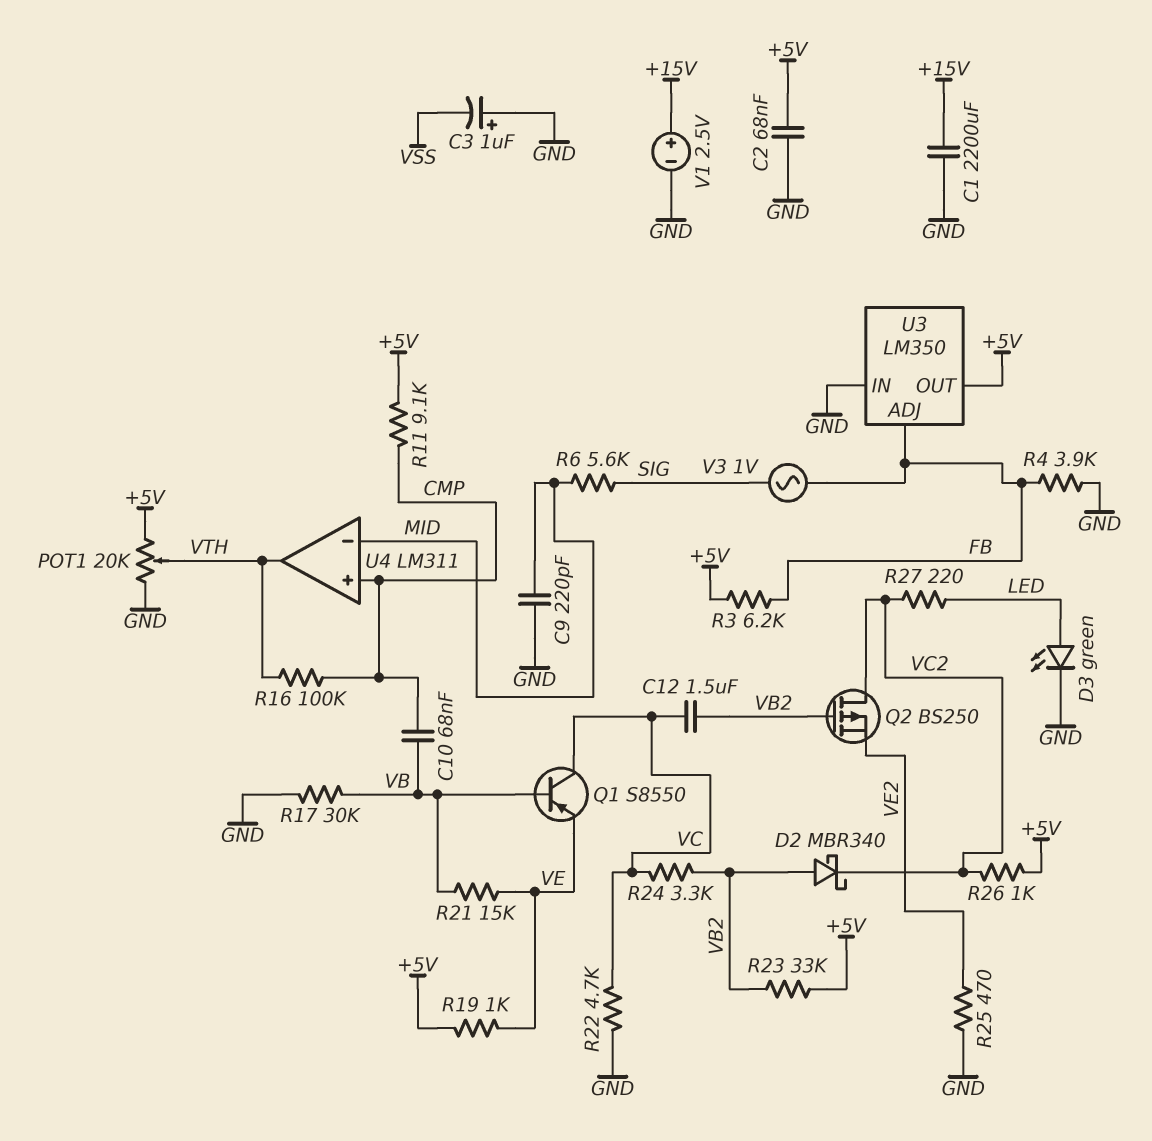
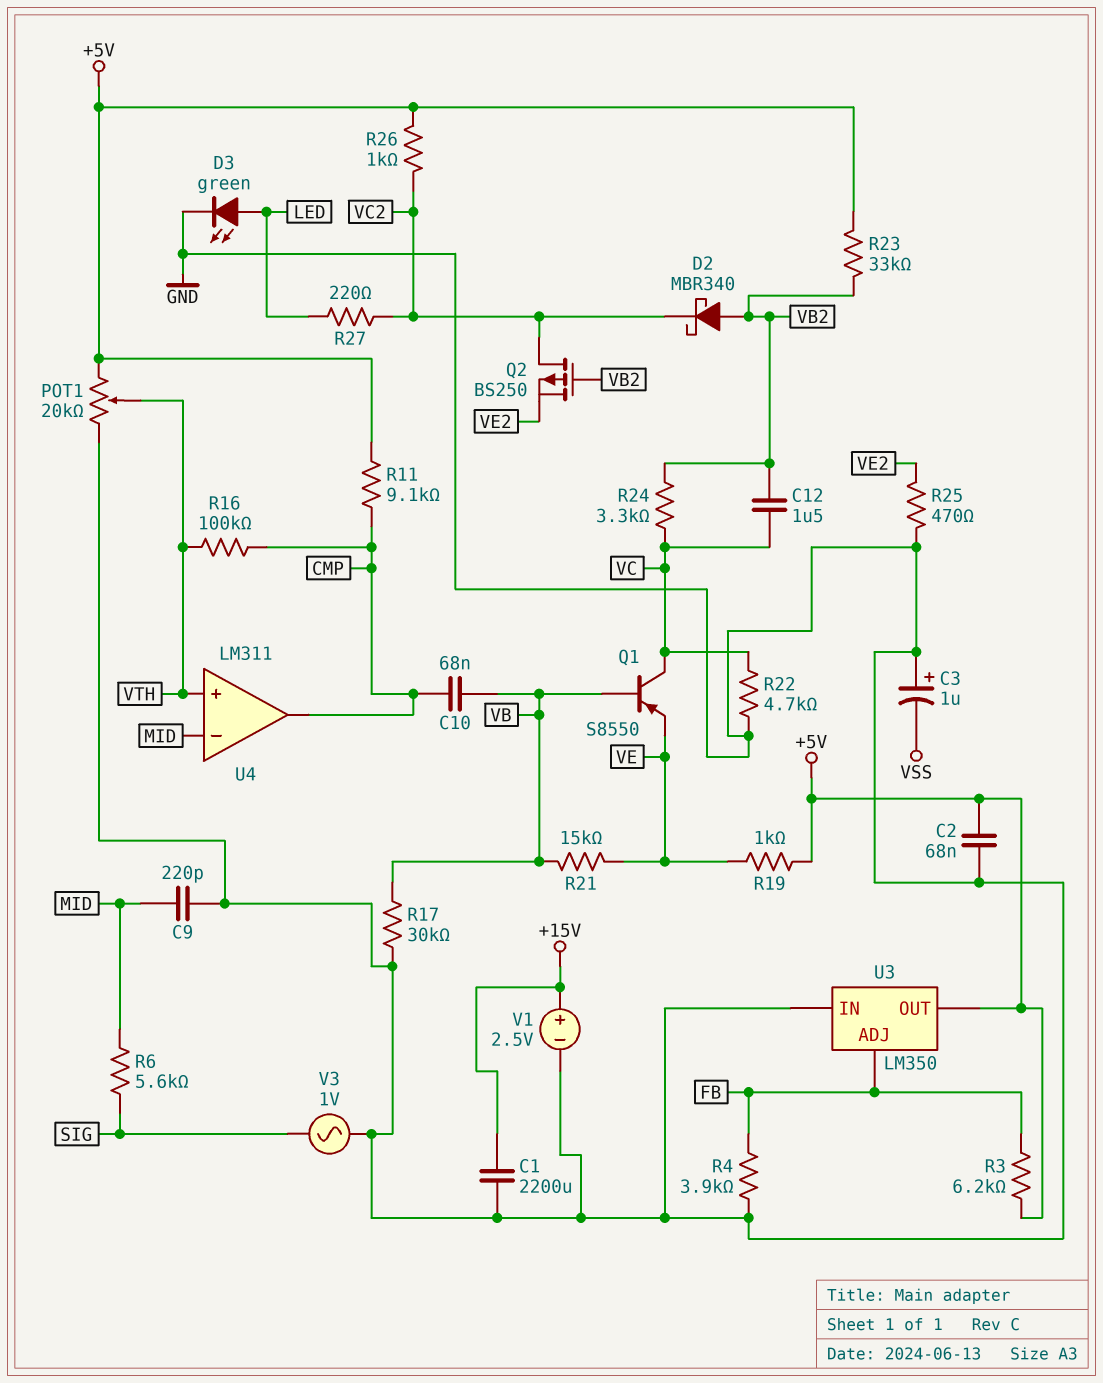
U4 pin in+: CMP -> VTH
U4 pin out: VTH -> CMP
V3: AC 1V (FB, SIG) -> AC 1V (GND, SIG)

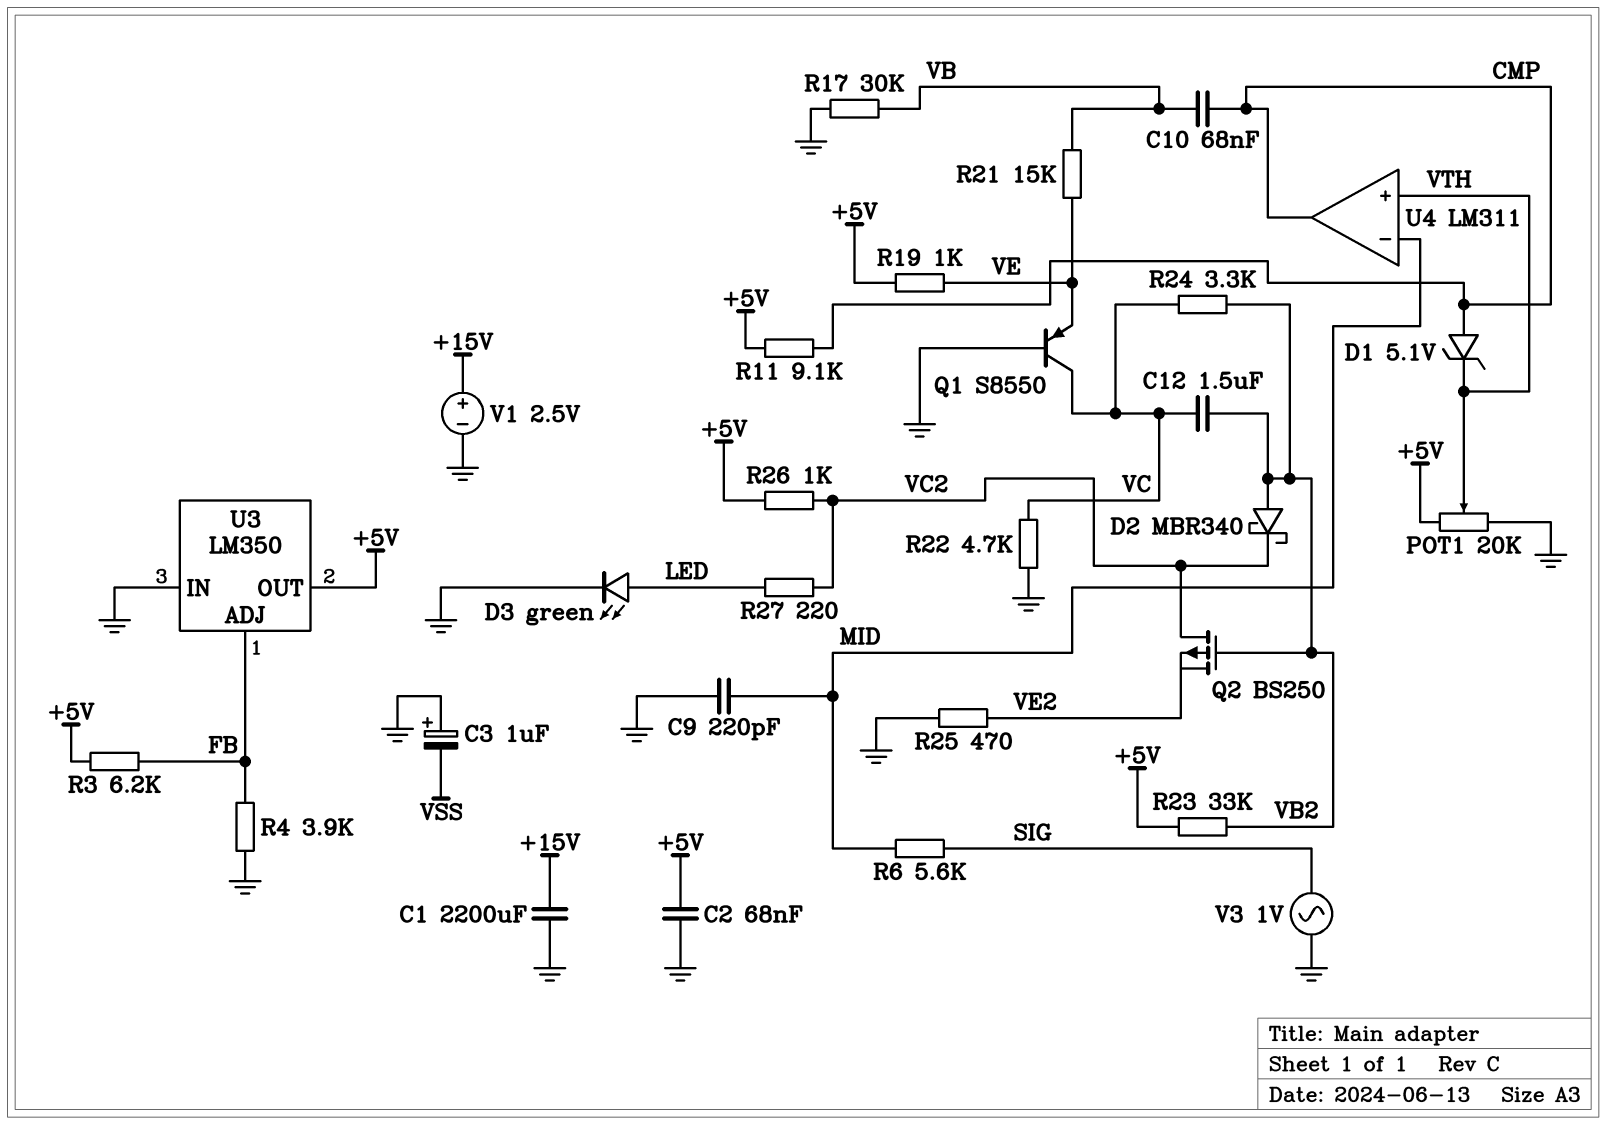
D1: none -> zener 5.1V (A CMP, K VTH)
Q1: PNP S8550 (B VB, C VC, E VE) -> PNP S8550 (B GND, C VC, E VE)
R16: 100k (CMP, VTH) -> none

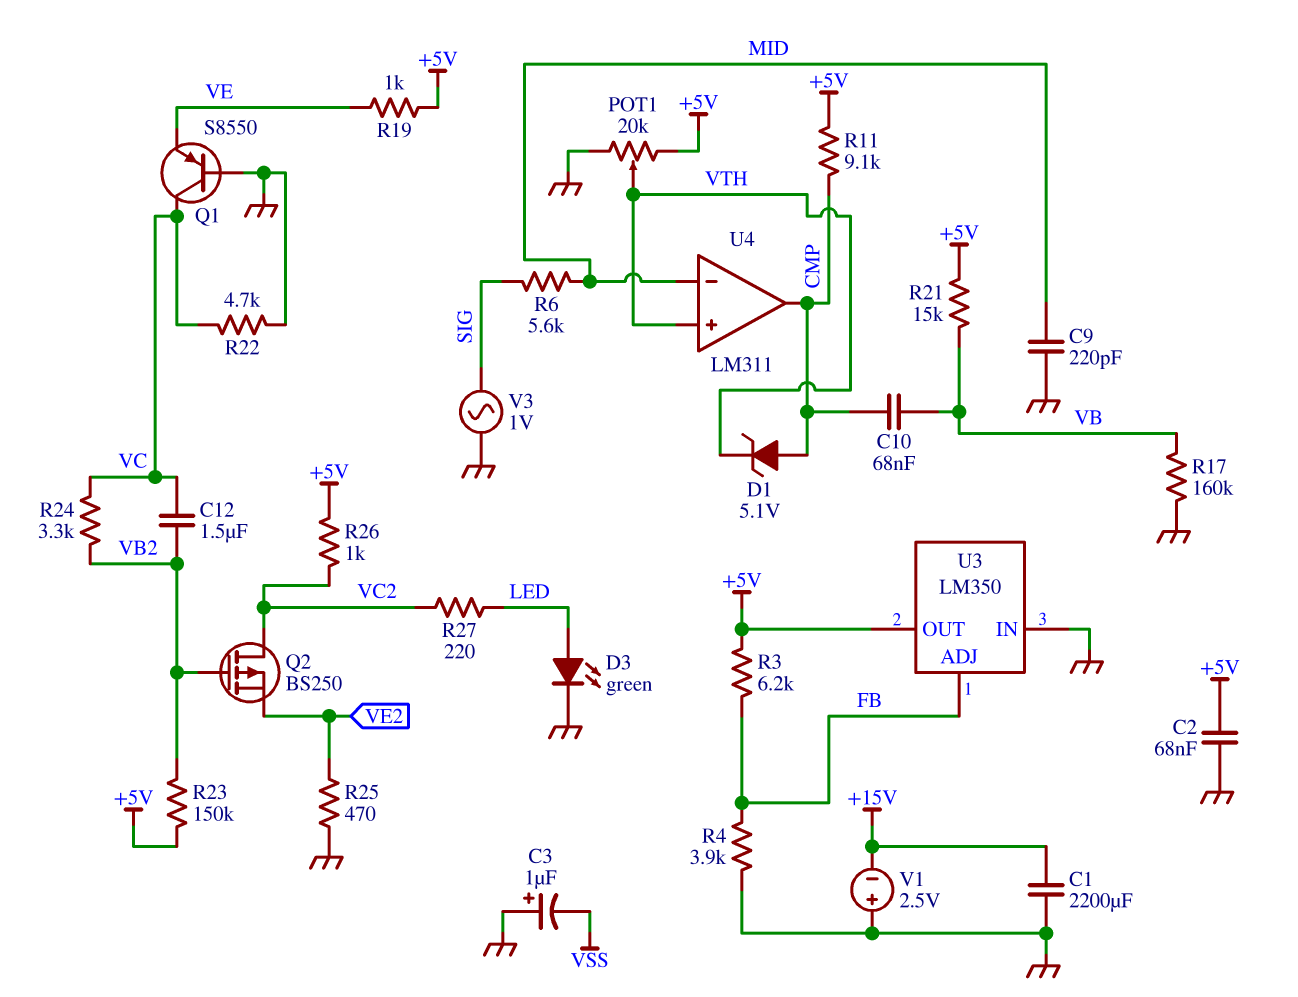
D2: schottky MBR340 (A VB2, K VC2) -> none
R17: 30k (GND, VB) -> 160k (GND, VB)
R21: 15k (VB, VE) -> 15k (+5V, VB)
R23: 33k (+5V, VB2) -> 150k (+5V, VB2)
V1: 2.5V (plus +15V, minus GND) -> 2.5V (plus GND, minus +15V)

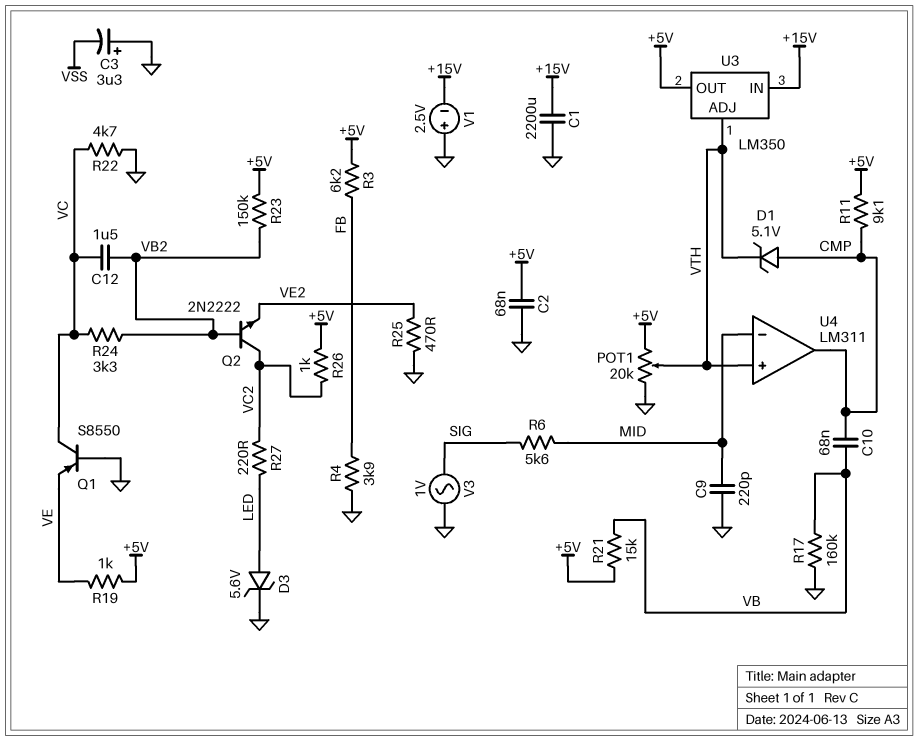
C3: 1uF (plus GND, minus VSS) -> 3.3uF (plus GND, minus VSS)
D3: LED green (A LED, K GND) -> zener 5.6V (A LED, K GND)
Q2: PMOS BS250 (G VB2, D VC2, S VE2) -> NPN 2N2222 (B VB2, C VC2, E VE2)
U3 pin ADJ: FB -> VTH
U3 pin IN: GND -> +15V

